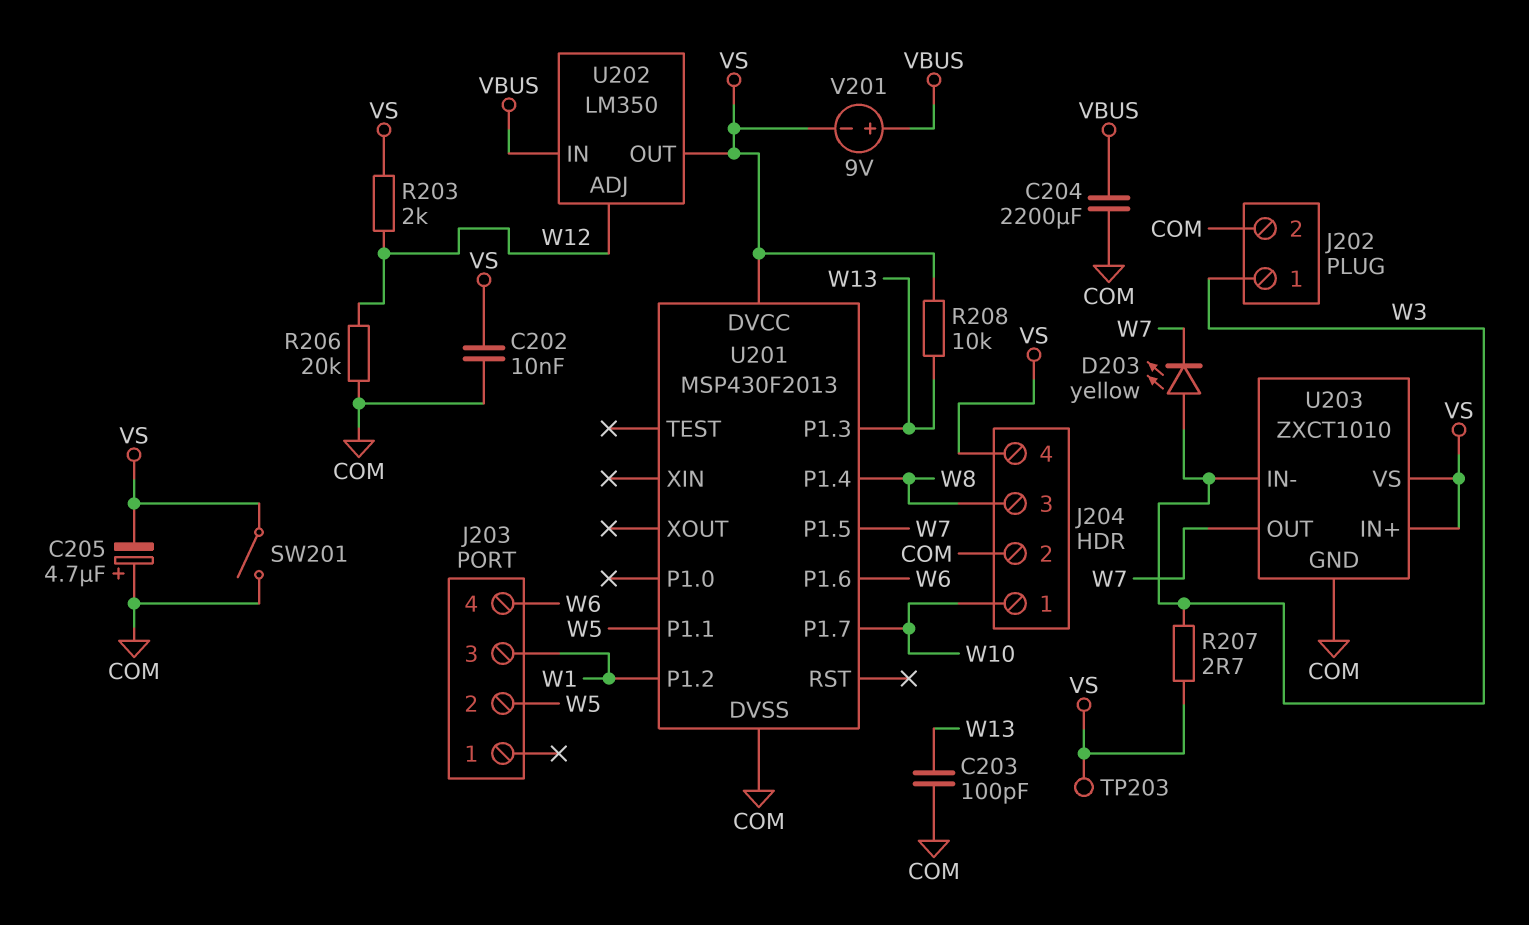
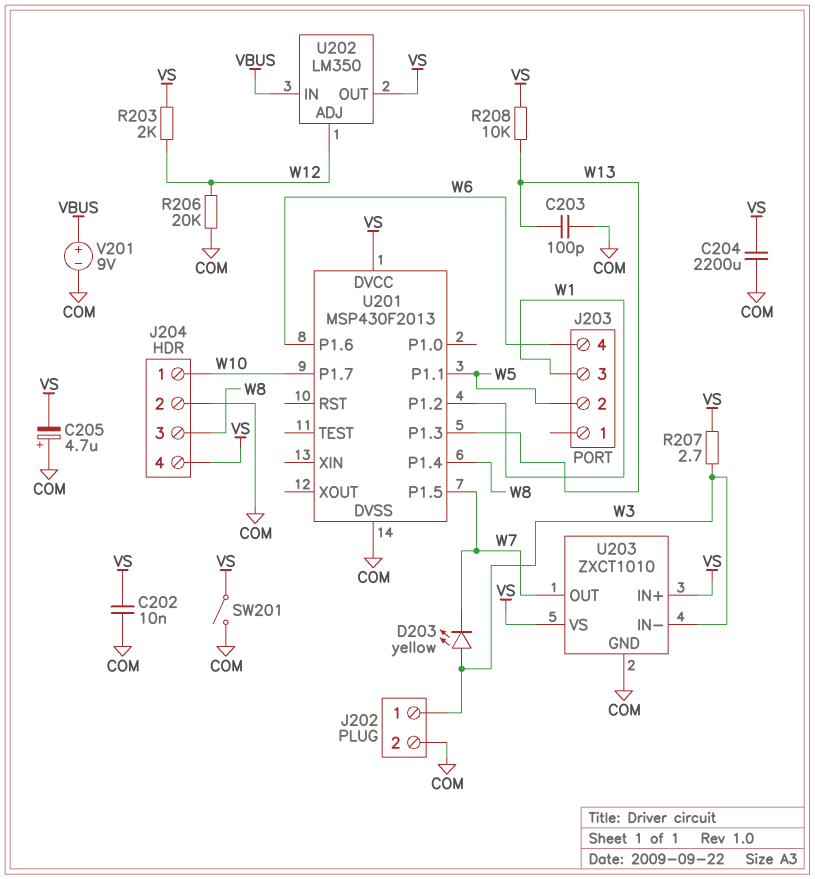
C204: 2200uF (COM, VBUS) -> 2200uF (COM, VS)
TP203: test point (VS) -> none
V201: 9V (plus VBUS, minus VS) -> 9V (plus VBUS, minus COM)

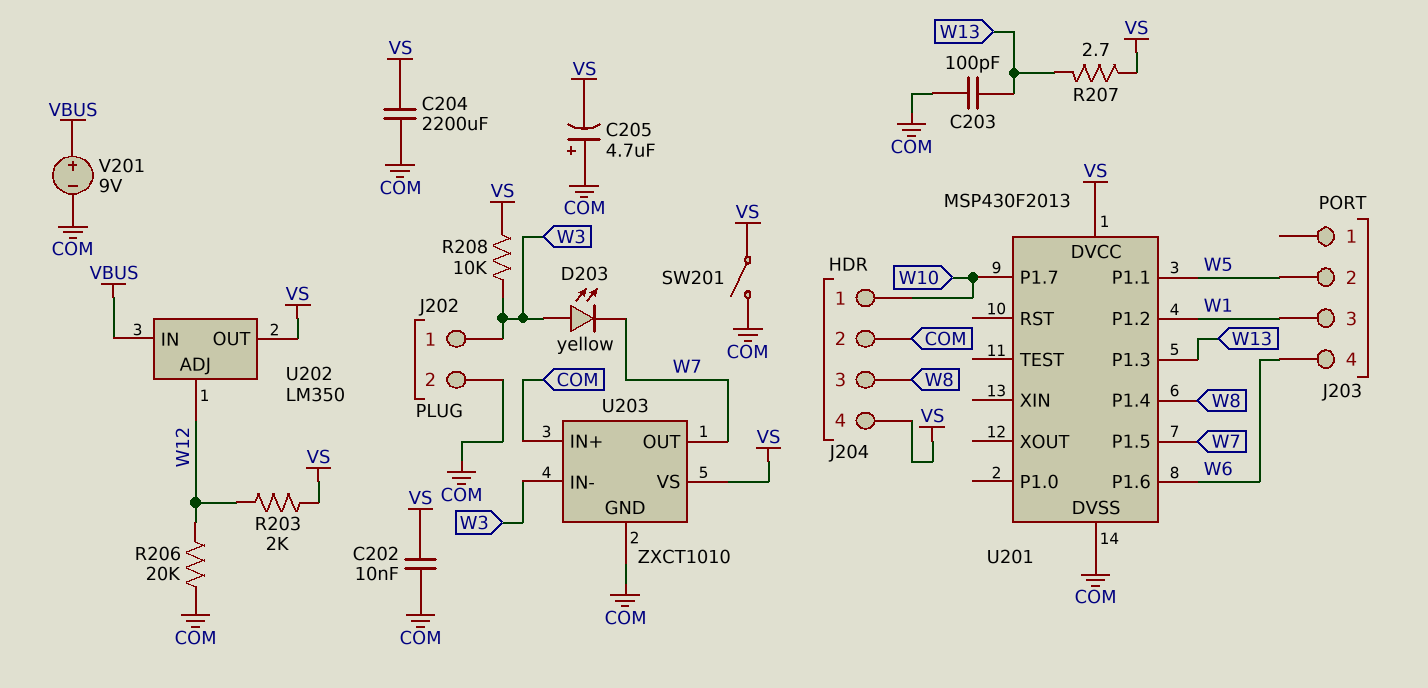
R207: 2.7 (VS, W3) -> 2.7 (VS, W13)
R208: 10k (VS, W13) -> 10k (VS, W3)
U203 pin IN+: VS -> COM

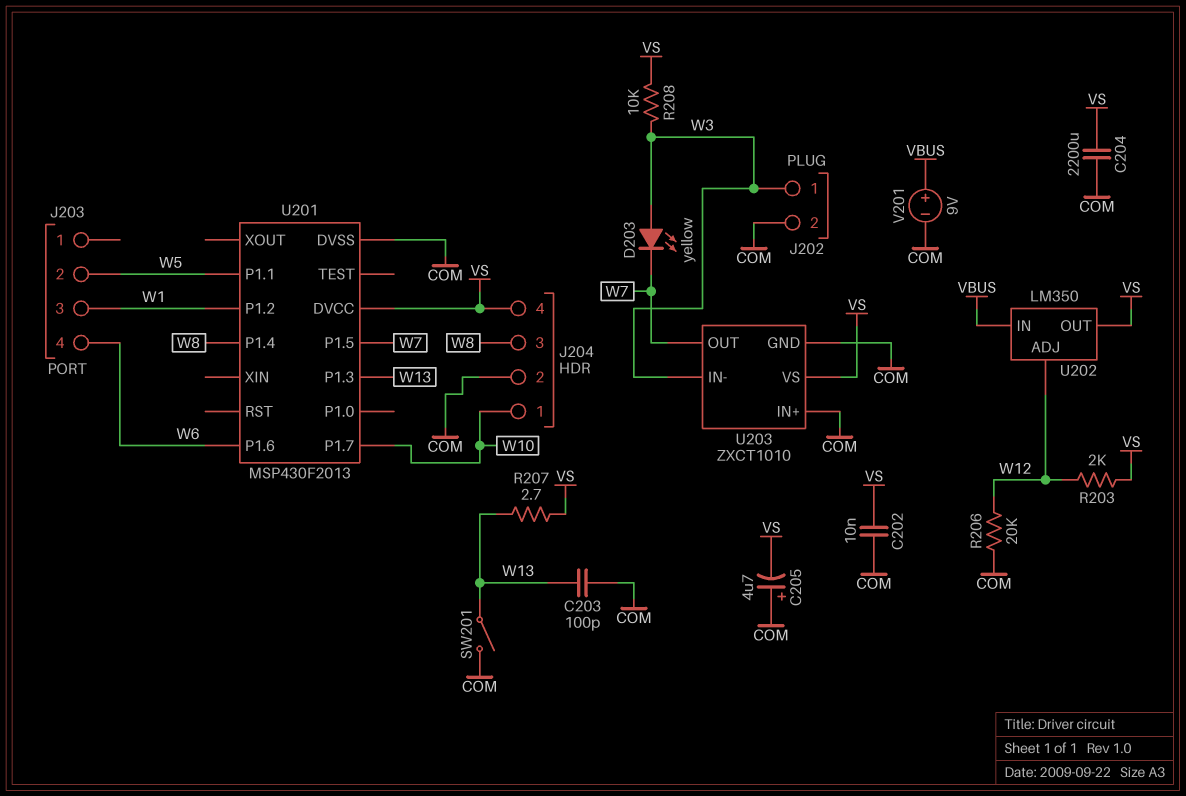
SW201: switch (COM, VS) -> switch (COM, W13)

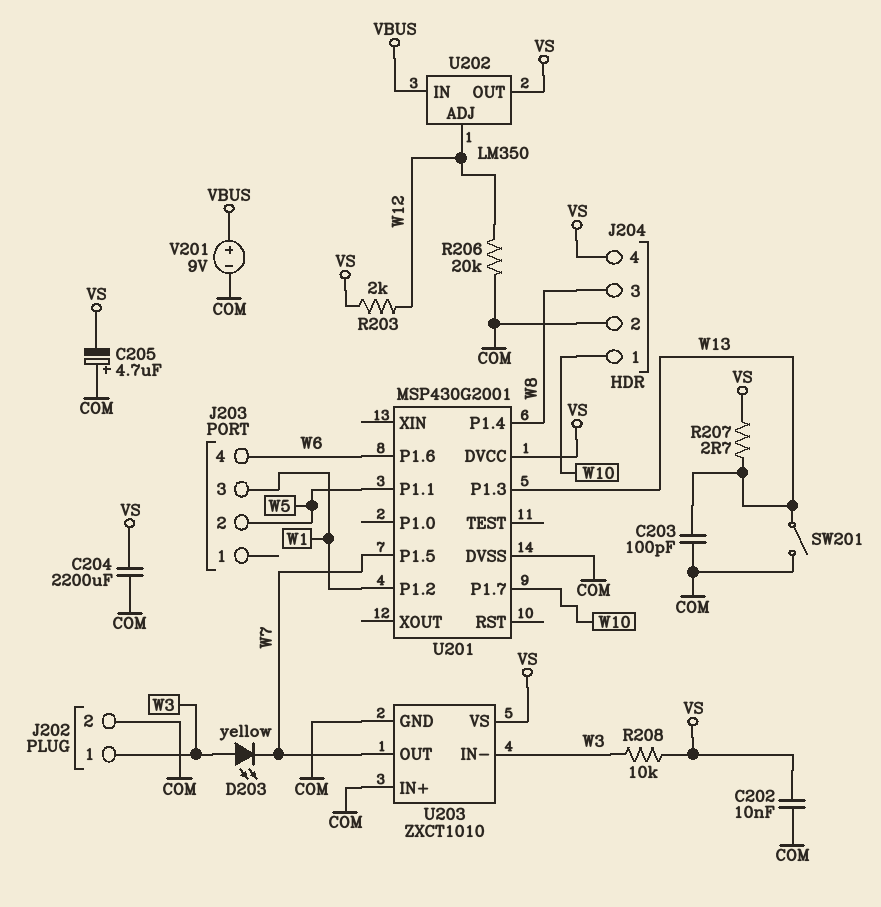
U201: MSP430F2013 -> MSP430G2001

